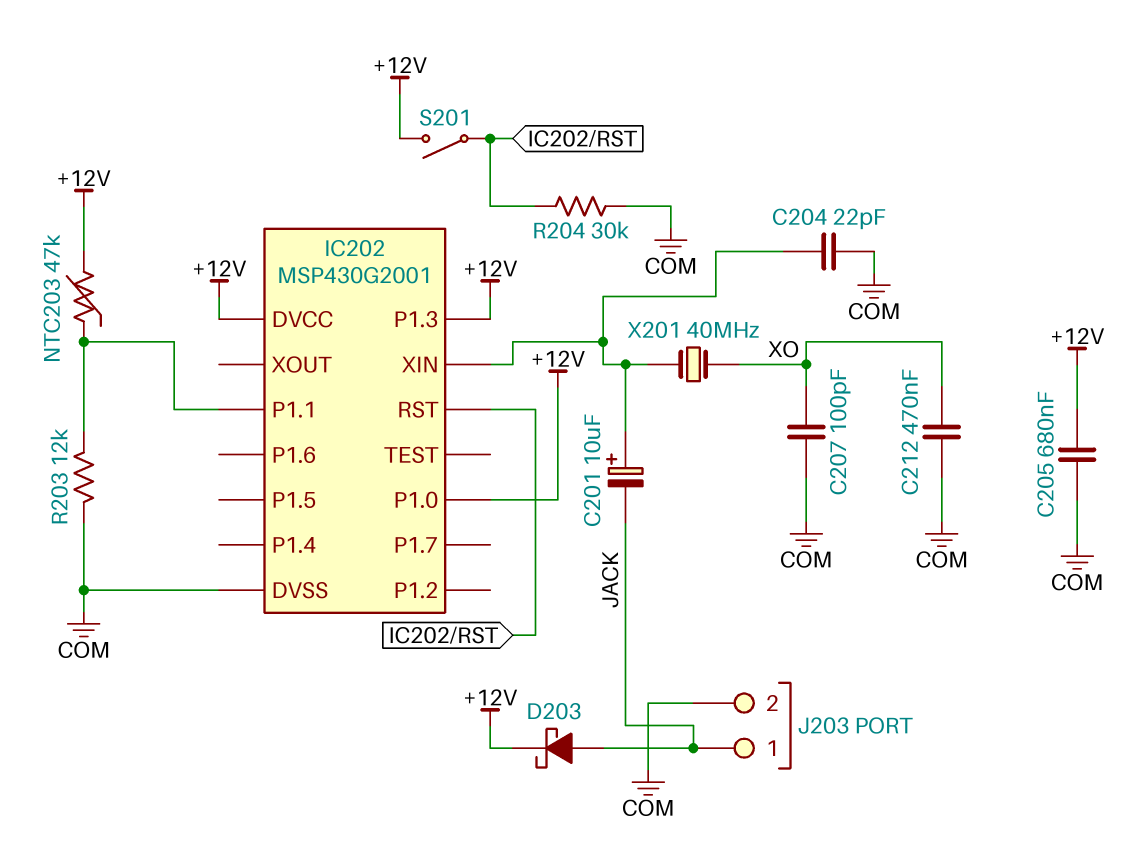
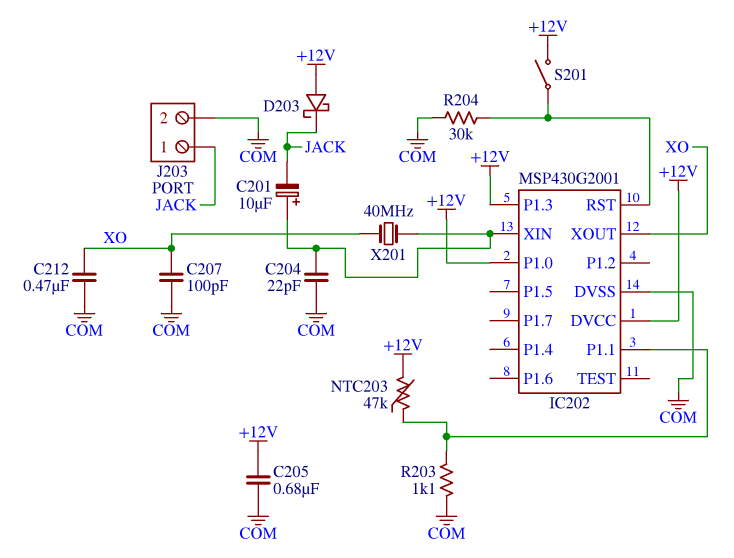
D203: schottky (A JACK, K +12V) -> schottky (A +12V, K JACK)
IC202 pin XOUT: none -> XO
R203: 12k (COM, IC202/P1.1) -> 1.1k (COM, IC202/P1.1)

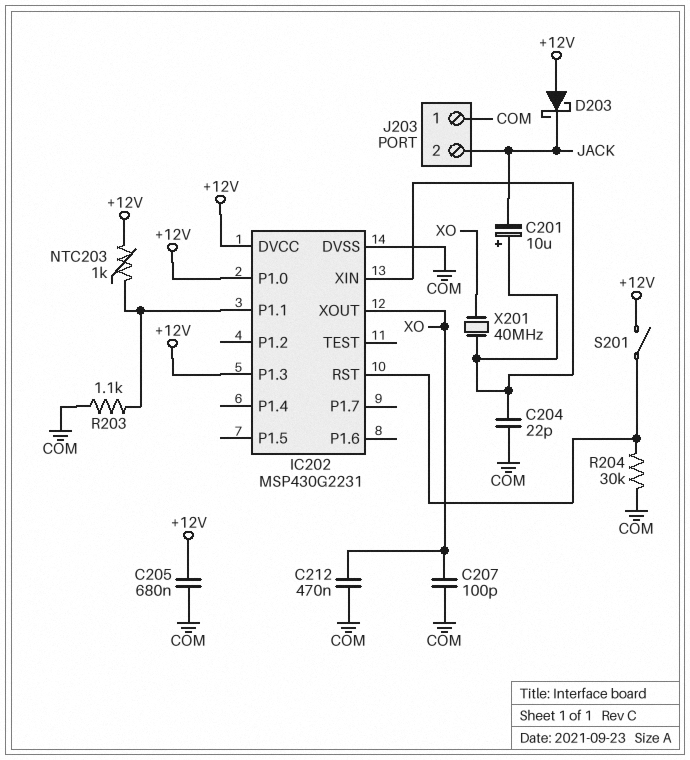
IC202: MSP430G2001 -> MSP430G2231
J203 pin 1: JACK -> COM
J203 pin 2: COM -> JACK
NTC203: 47k (+12V, IC202/P1.1) -> 1k (+12V, IC202/P1.1)

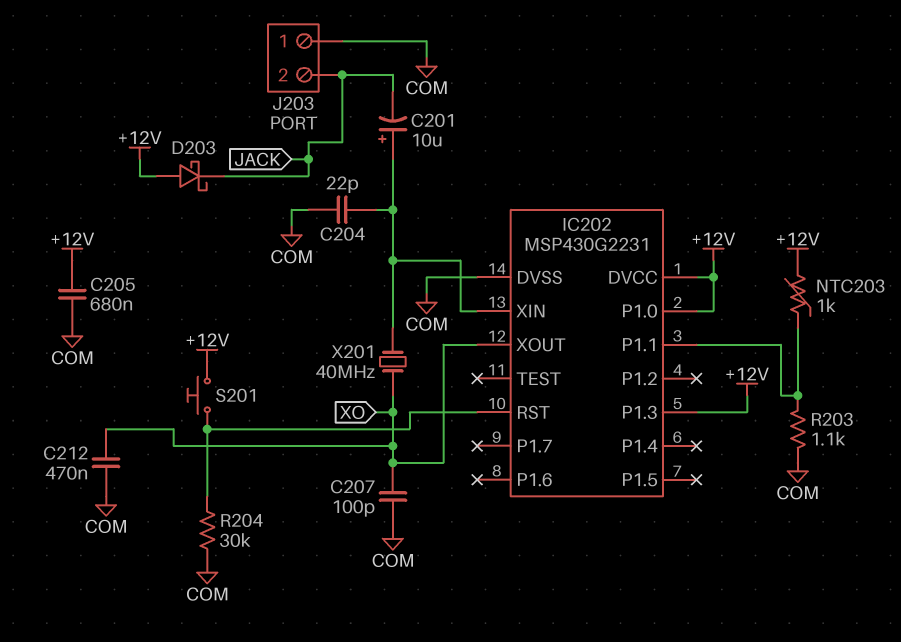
S201: switch (+12V, IC202/RST) -> button (+12V, IC202/RST)

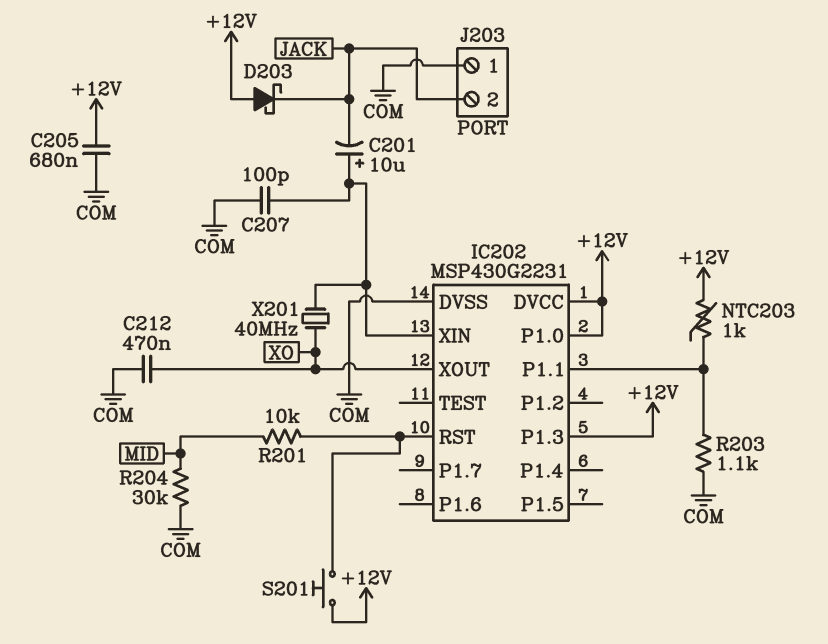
C204: 22pF (COM, IC202/XIN) -> none
C207: 100pF (COM, XO) -> 100pF (COM, IC202/XIN)
R201: none -> 10k (IC202/RST, MID)
R204: 30k (COM, IC202/RST) -> 30k (COM, MID)

